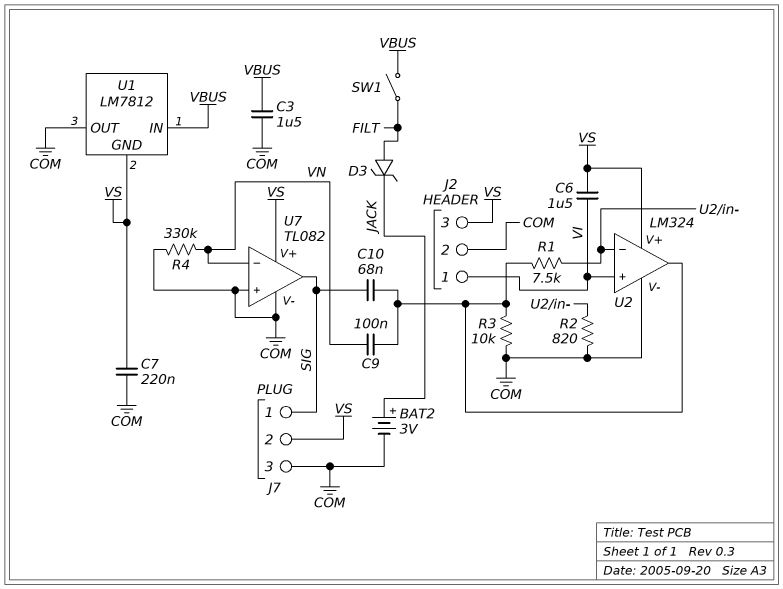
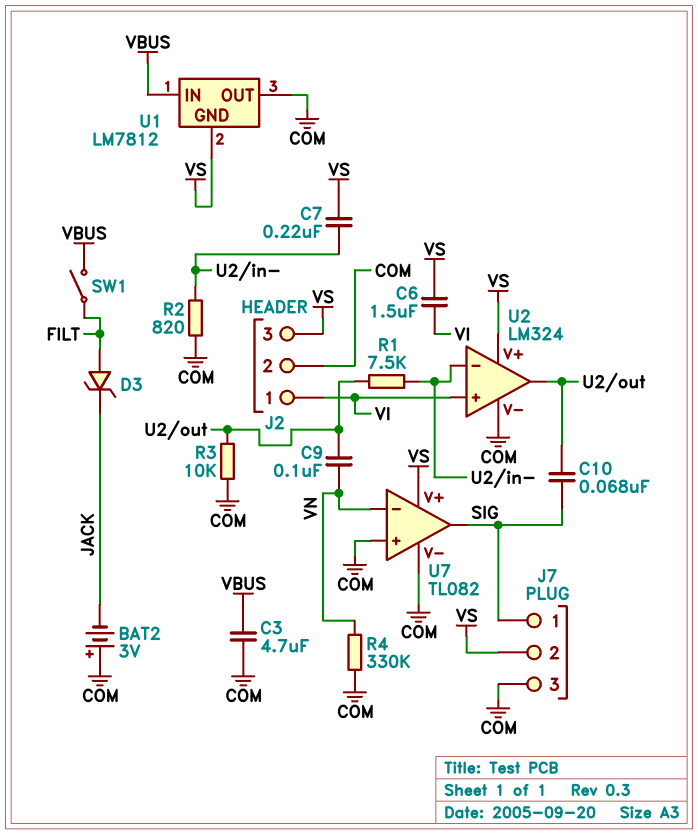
BAT2: 3V (plus JACK, minus COM) -> 3V (plus COM, minus JACK)
C3: 1.5uF (COM, VBUS) -> 4.7uF (COM, VBUS)
C7: 220nF (COM, VS) -> 220nF (U2/in-, VS)

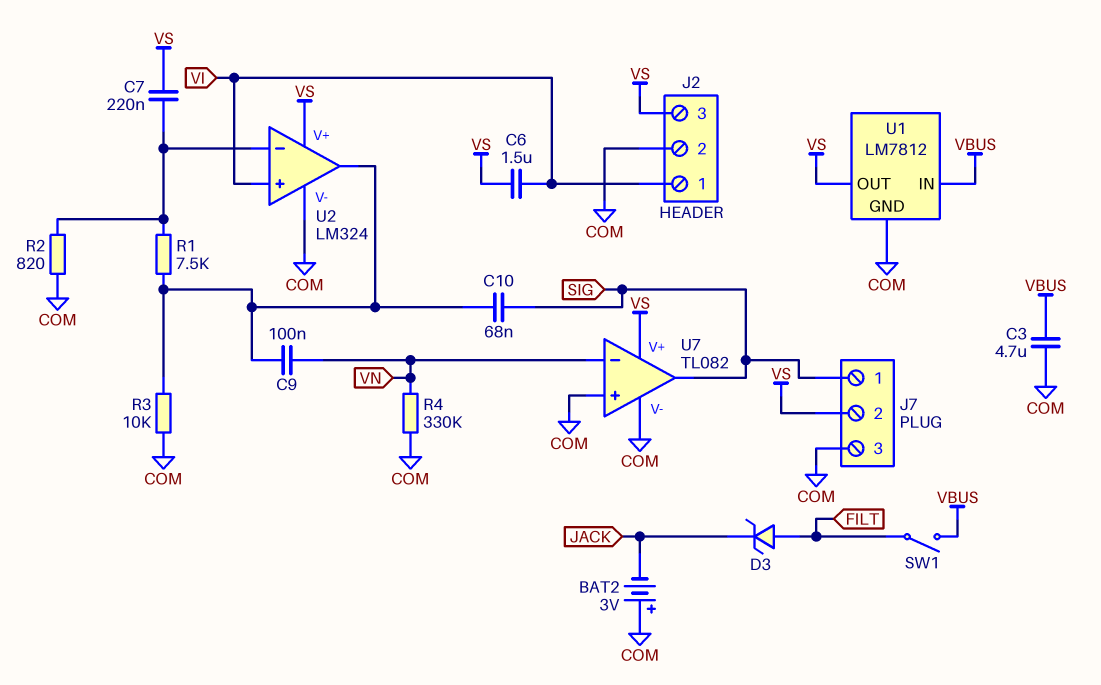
U1 pin GND: VS -> COM
U1 pin OUT: COM -> VS

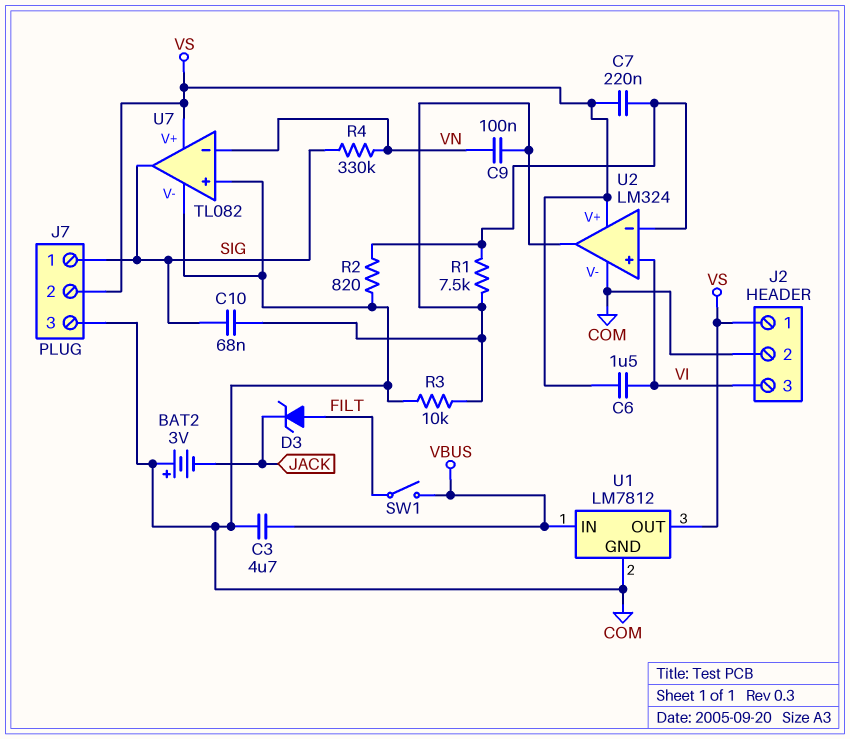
J2 pin 1: VI -> VS
J2 pin 3: VS -> VI
R4: 330k (COM, VN) -> 330k (SIG, VN)

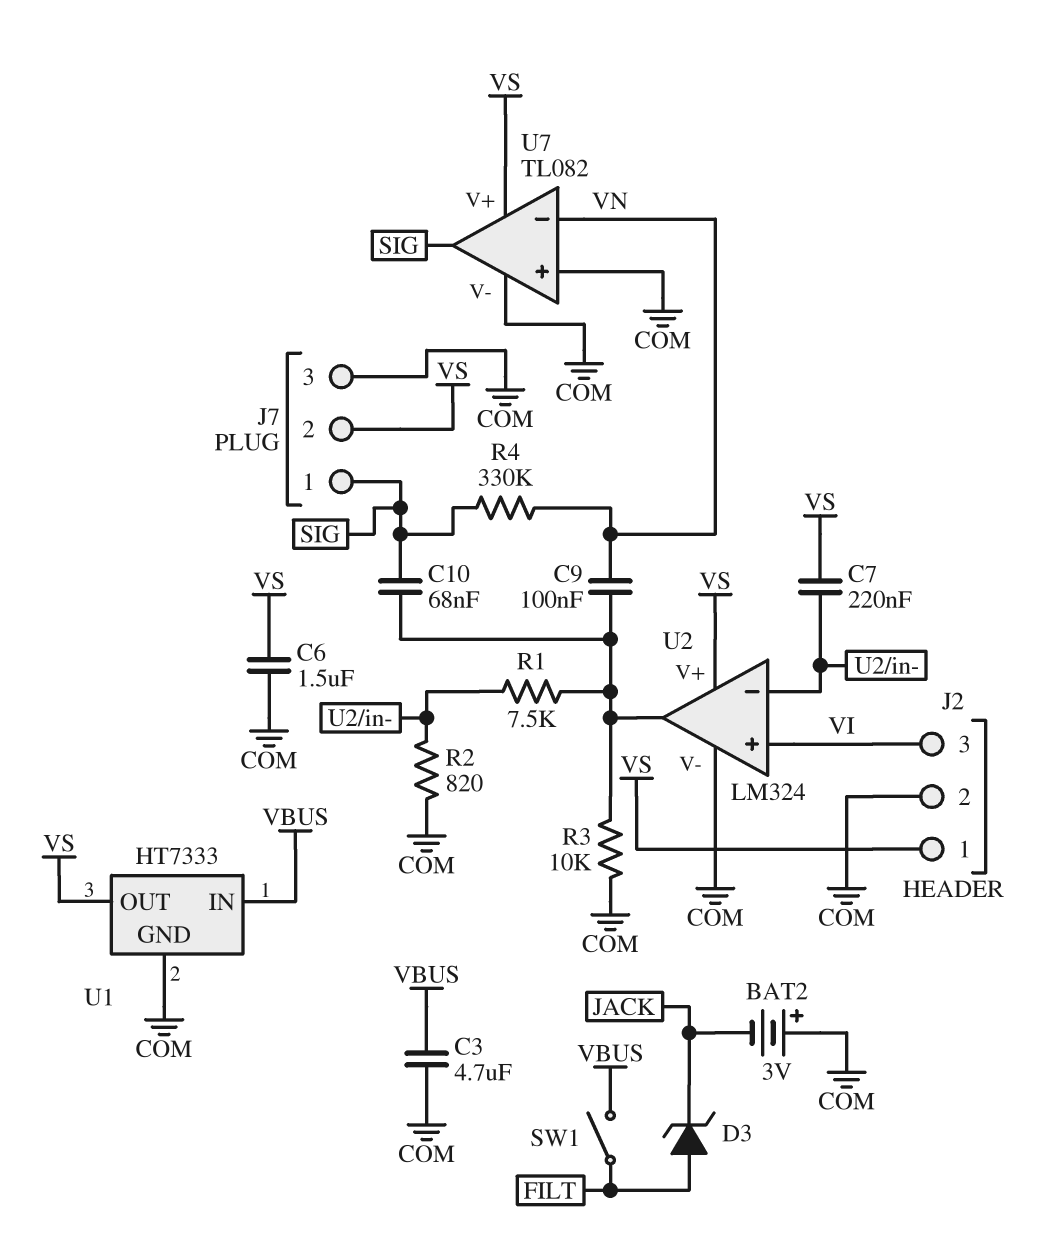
C6: 1.5uF (VI, VS) -> 1.5uF (COM, VS)
U1: LM7812 -> HT7333

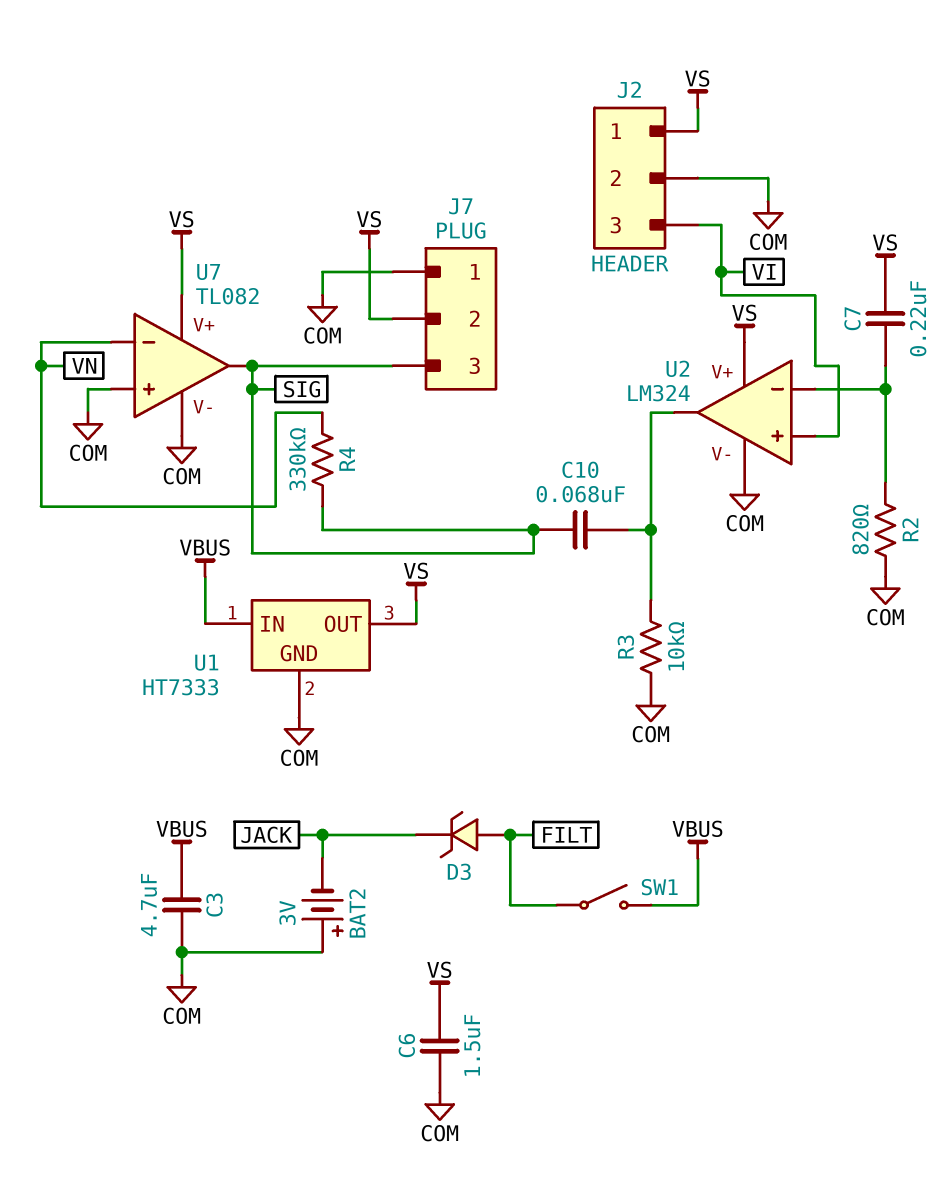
C9: 100nF (U2/out, VN) -> none
J7 pin 1: SIG -> COM
J7 pin 3: COM -> SIG
R1: 7.5k (U2/in-, U2/out) -> none

